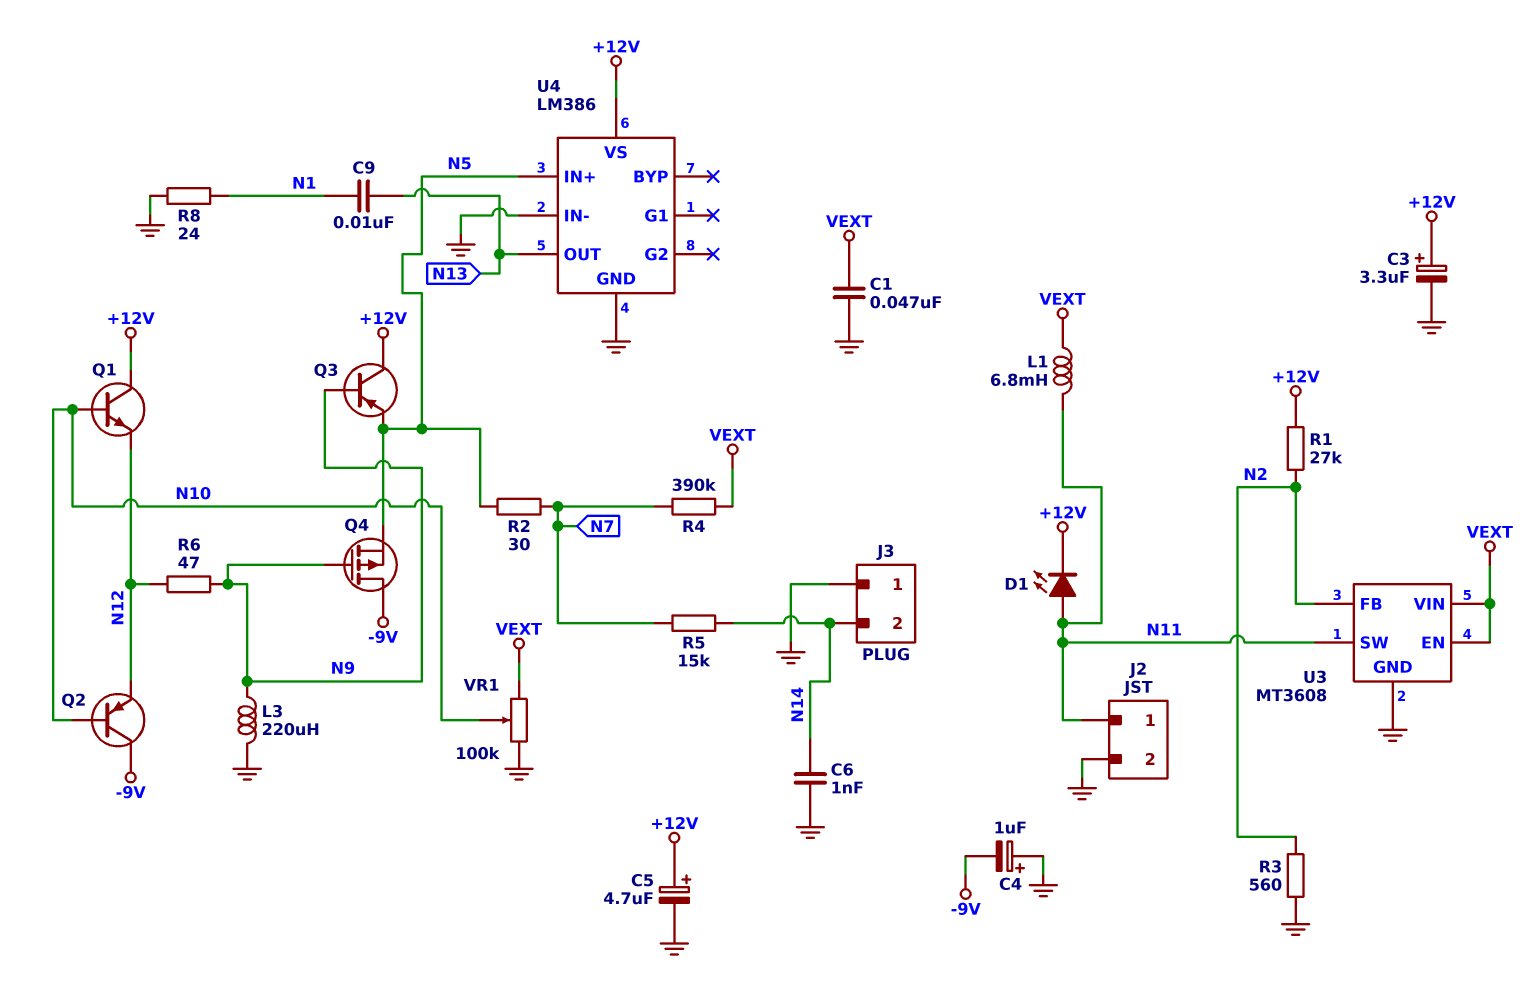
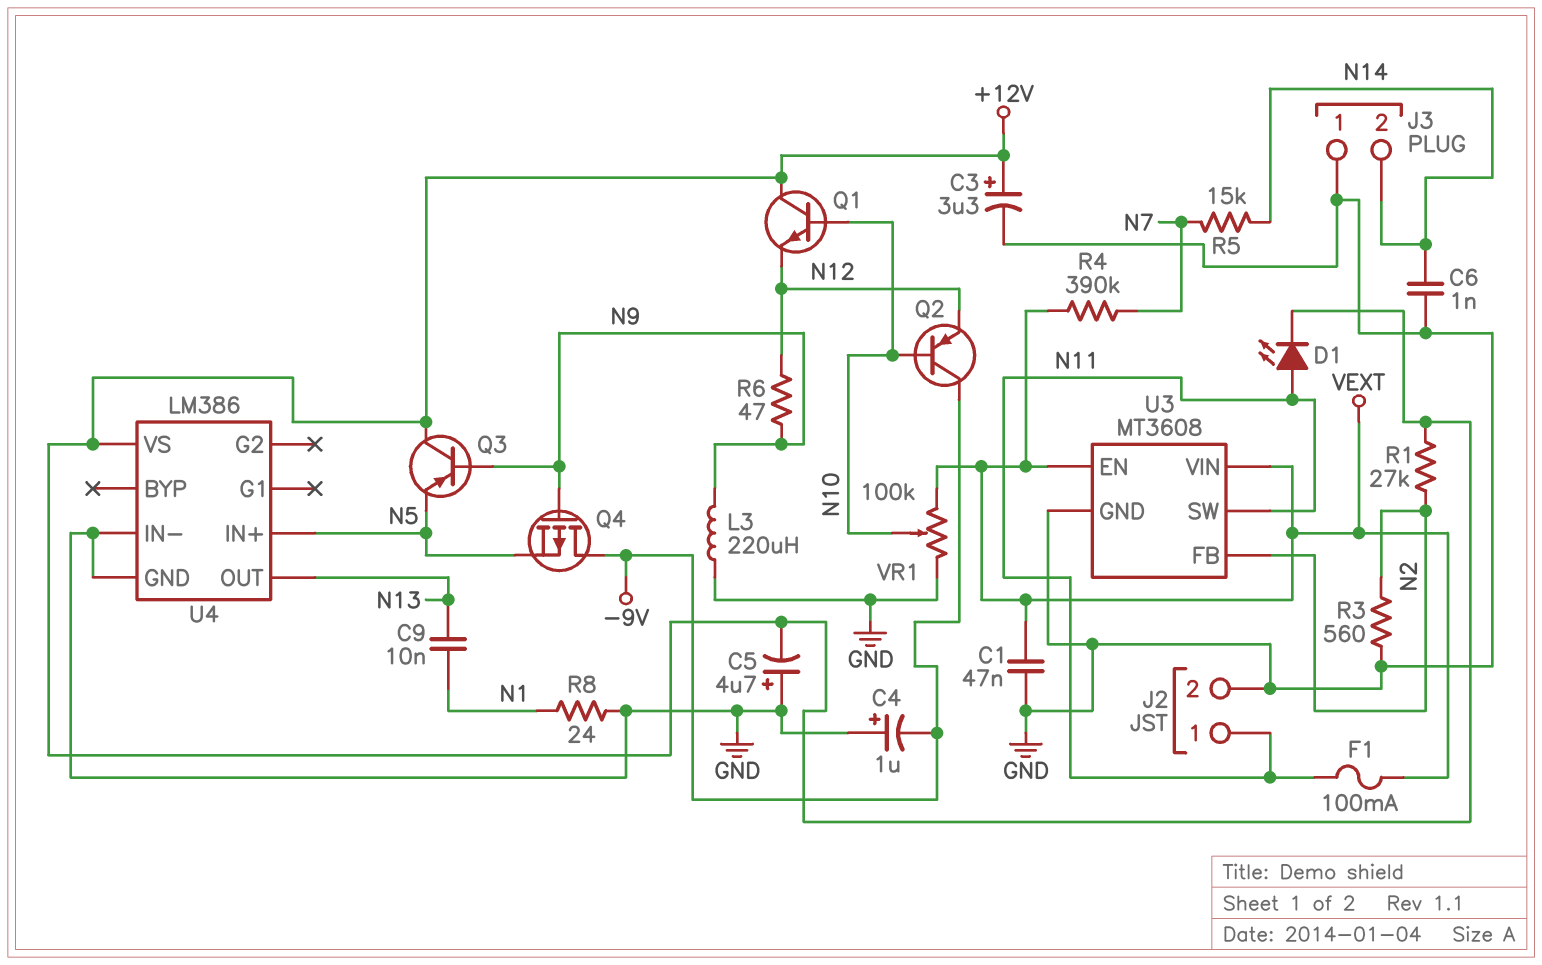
C5: 4.7uF (plus +12V, minus GND) -> 4.7uF (plus GND, minus +12V)
F1: none -> 100mA (N11, VEXT)
L1: 6.8mH (N11, VEXT) -> none
R2: 30 (N5, N7) -> none

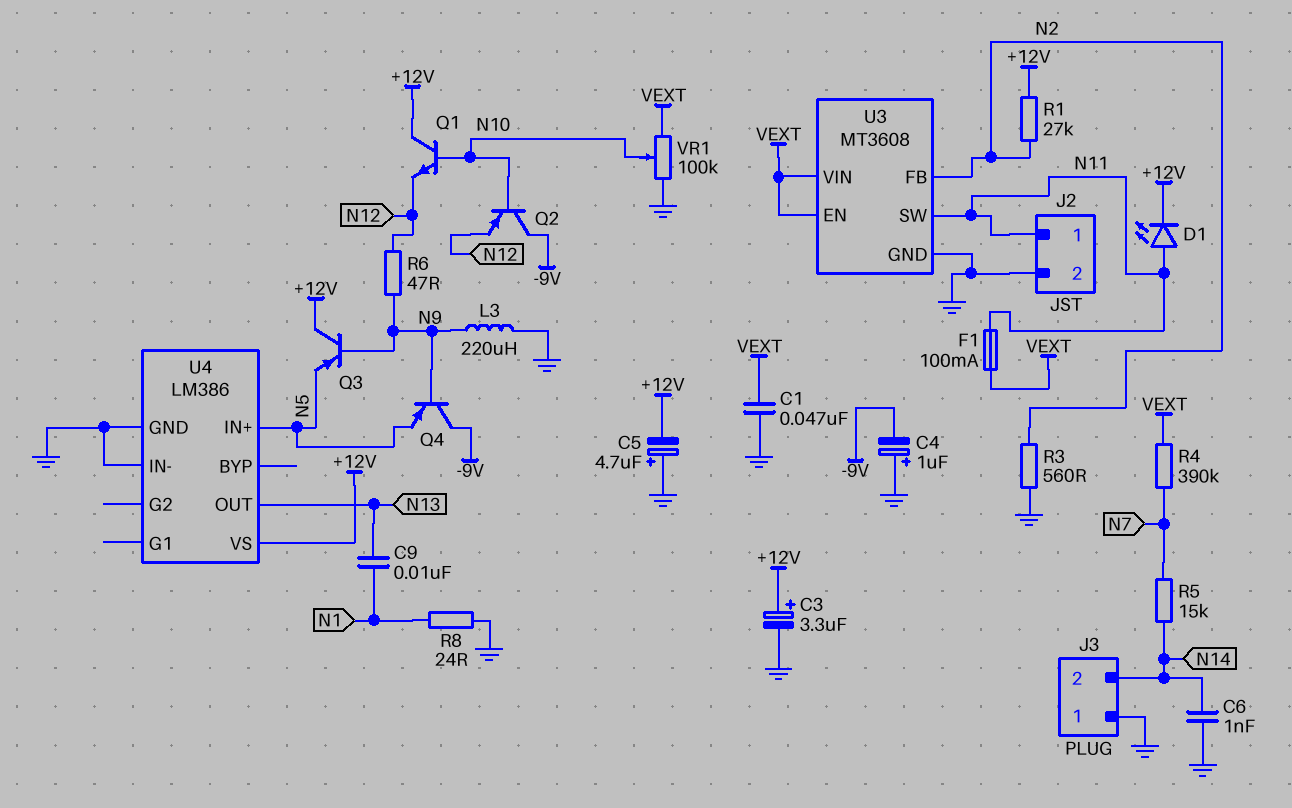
Q4: PMOS (G N9, D -9V, S N5) -> PNP (B N9, C -9V, E N5)

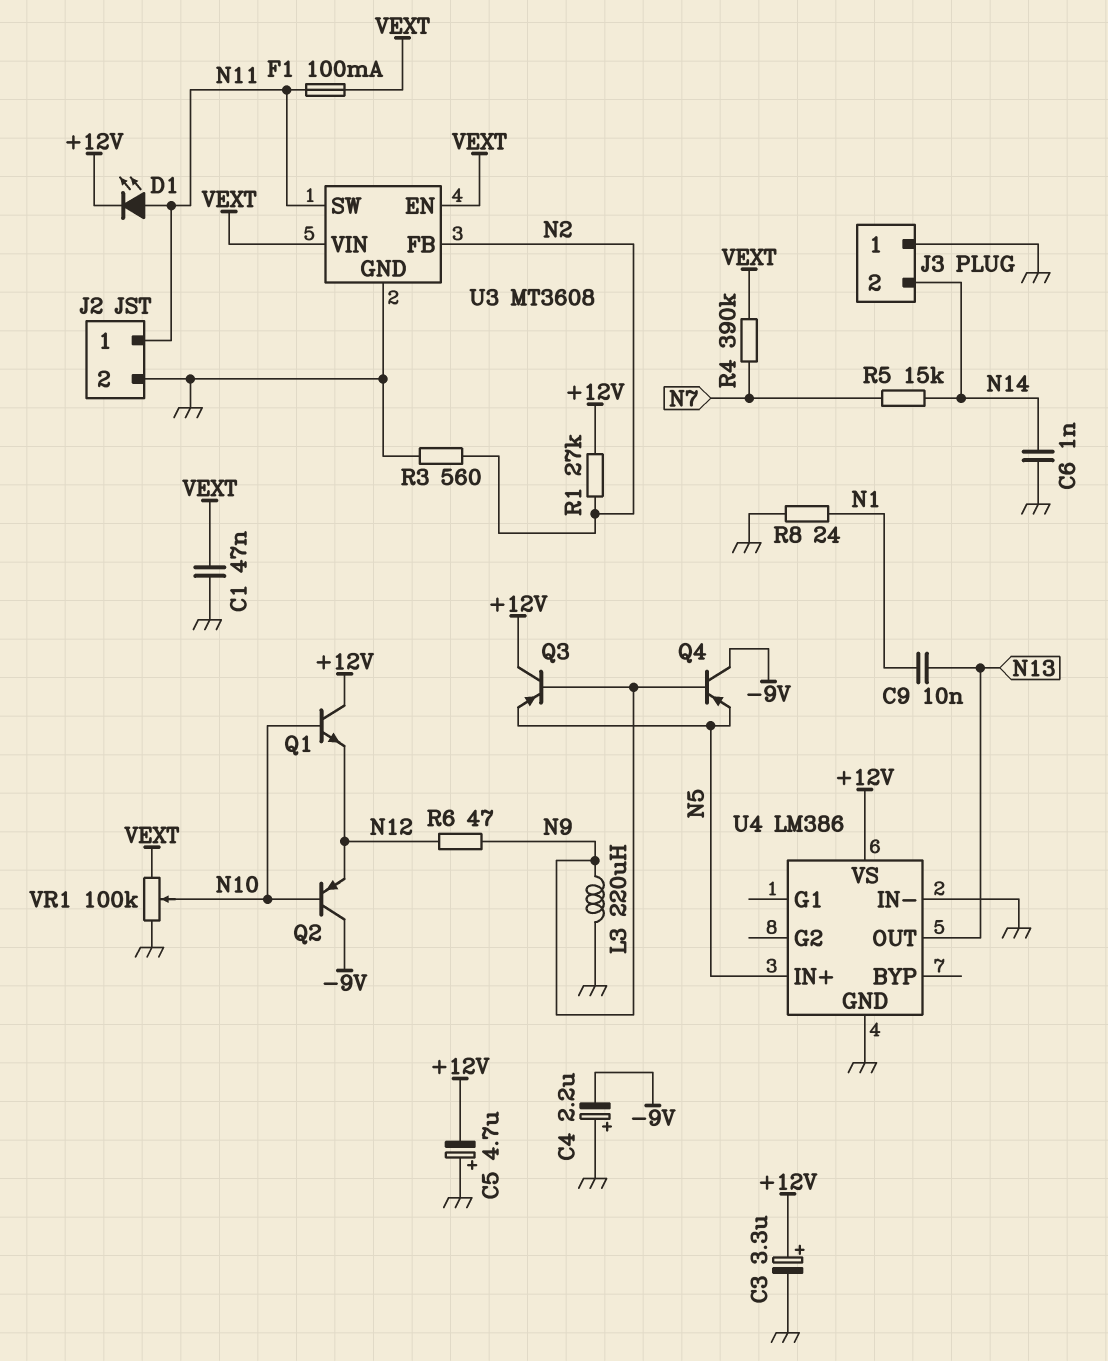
C4: 1uF (plus GND, minus -9V) -> 2.2uF (plus GND, minus -9V)

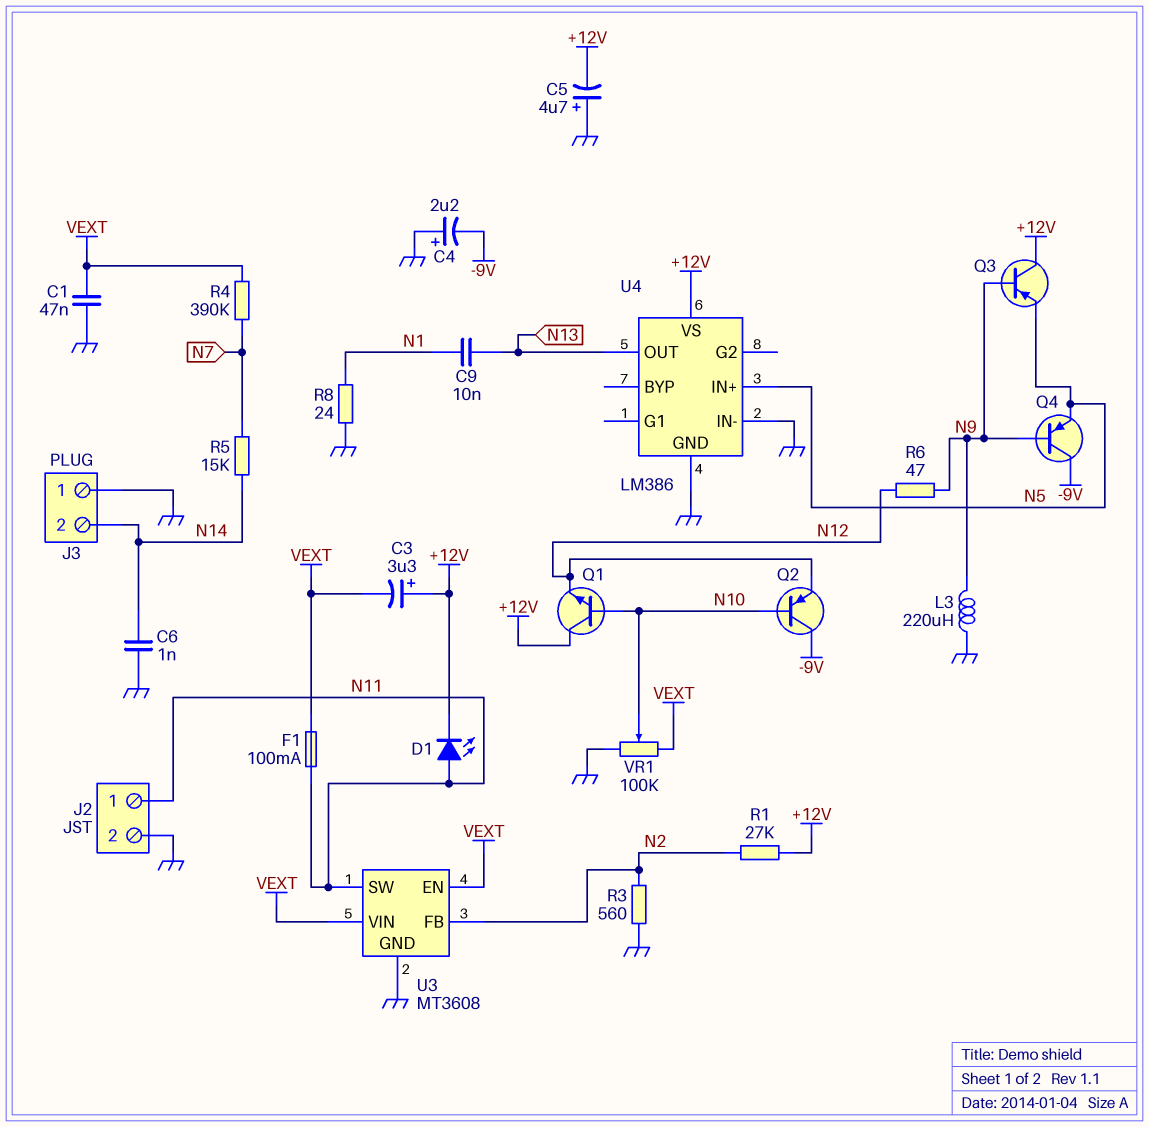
C3: 3.3uF (plus +12V, minus GND) -> 3.3uF (plus +12V, minus VEXT)

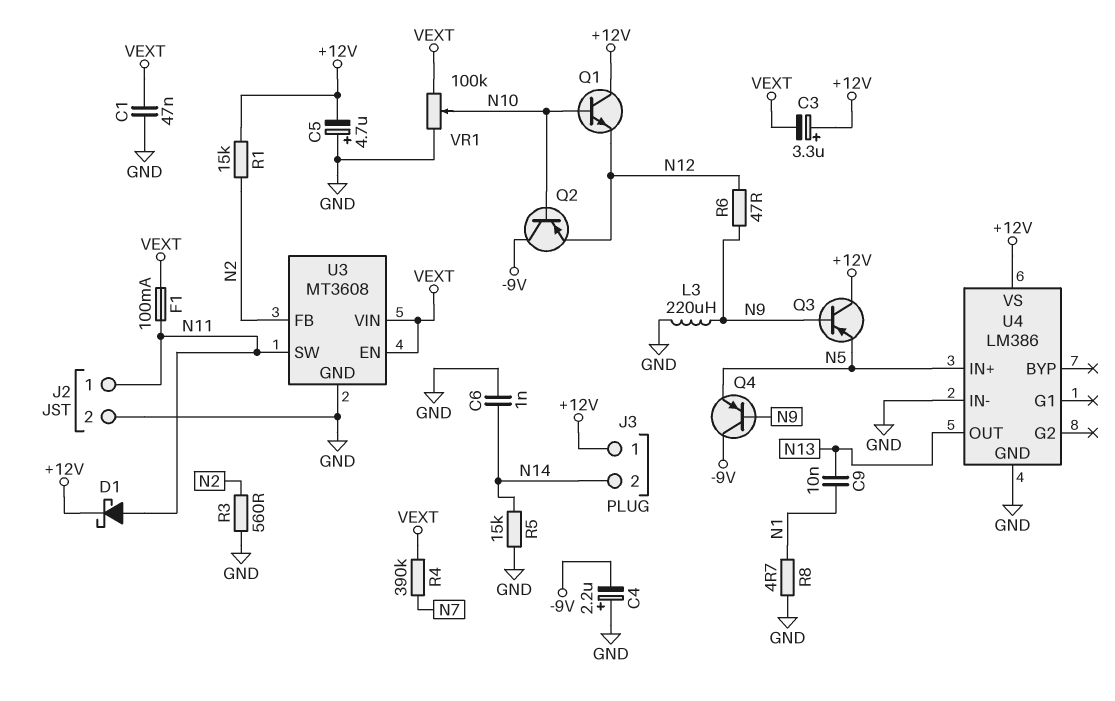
D1: LED (A N11, K +12V) -> schottky (A N11, K +12V)
J3 pin 1: GND -> +12V
R1: 27k (+12V, N2) -> 15k (+12V, N2)
R5: 15k (N7, N14) -> 15k (GND, N14)
R8: 24 (GND, N1) -> 4.7 (GND, N1)

